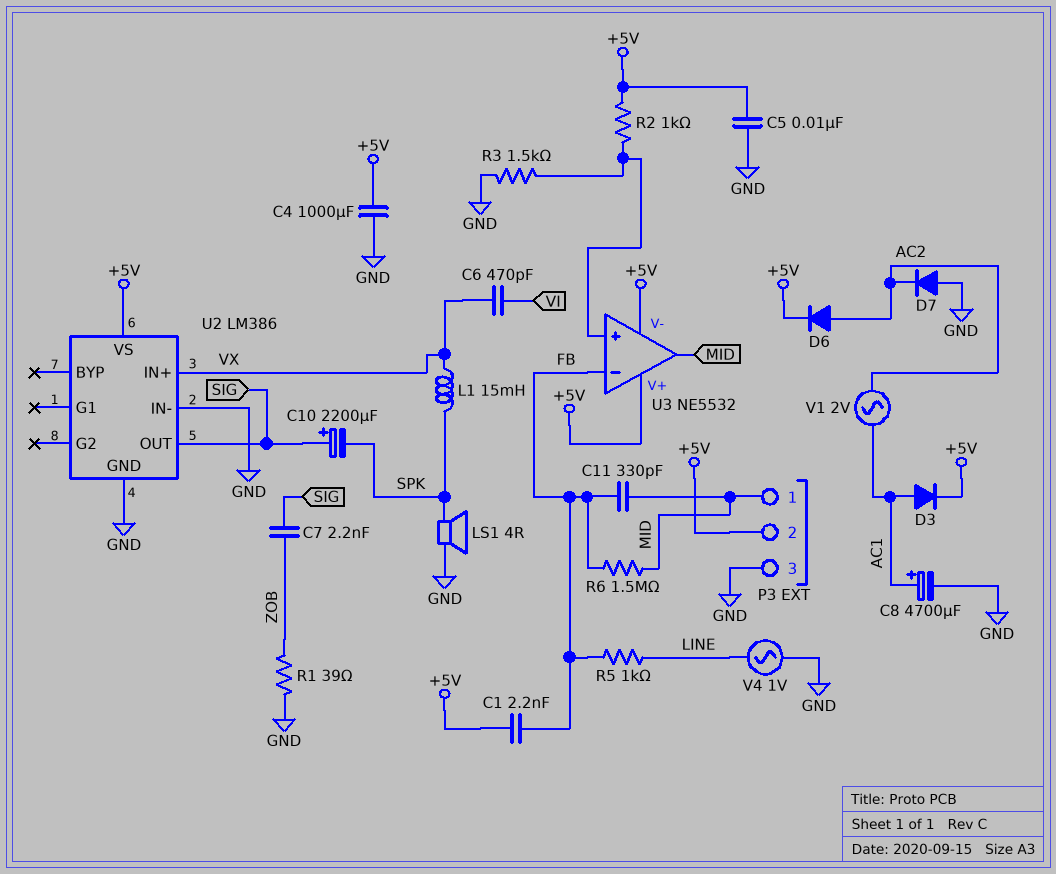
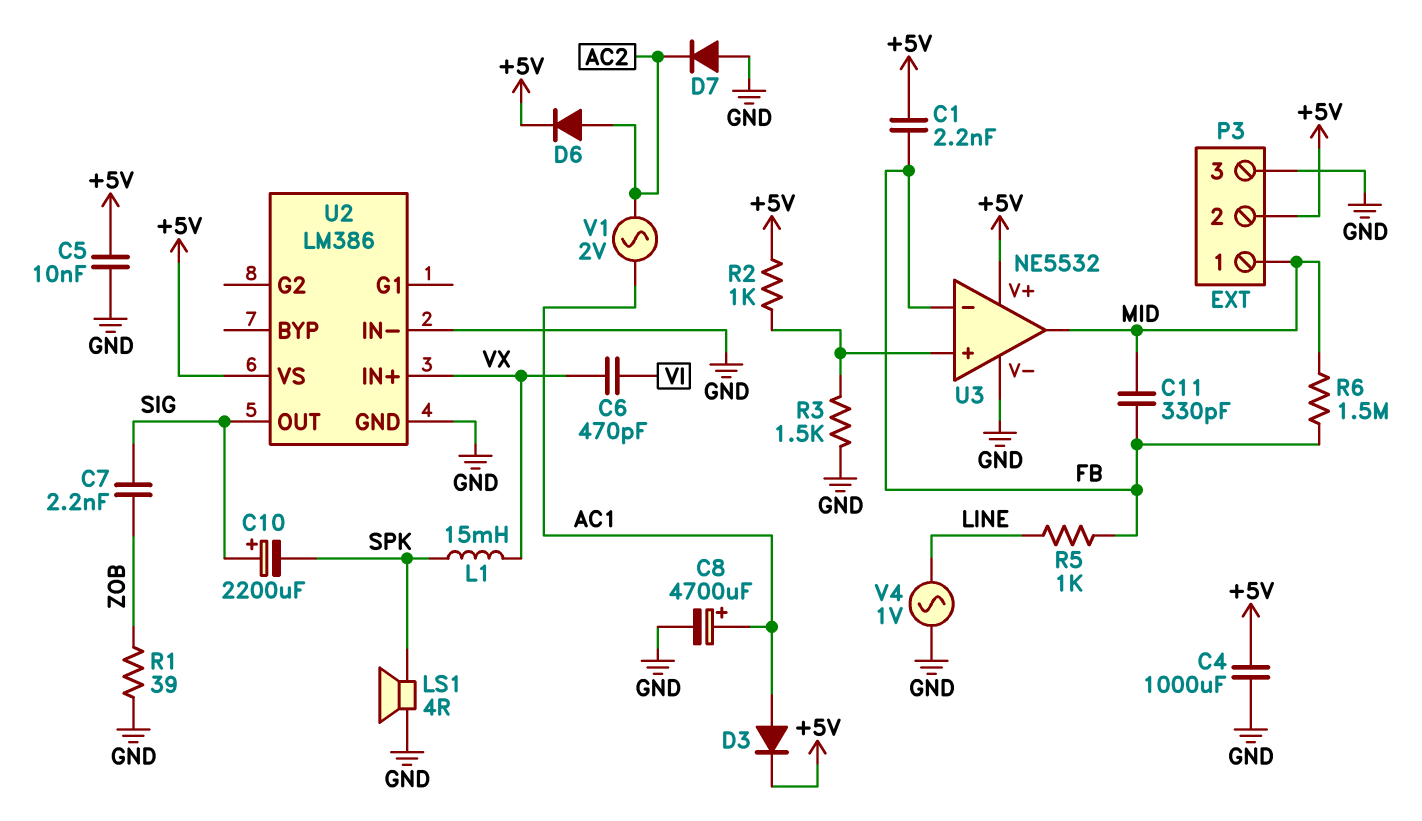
U3 pin V-: +5V -> GND

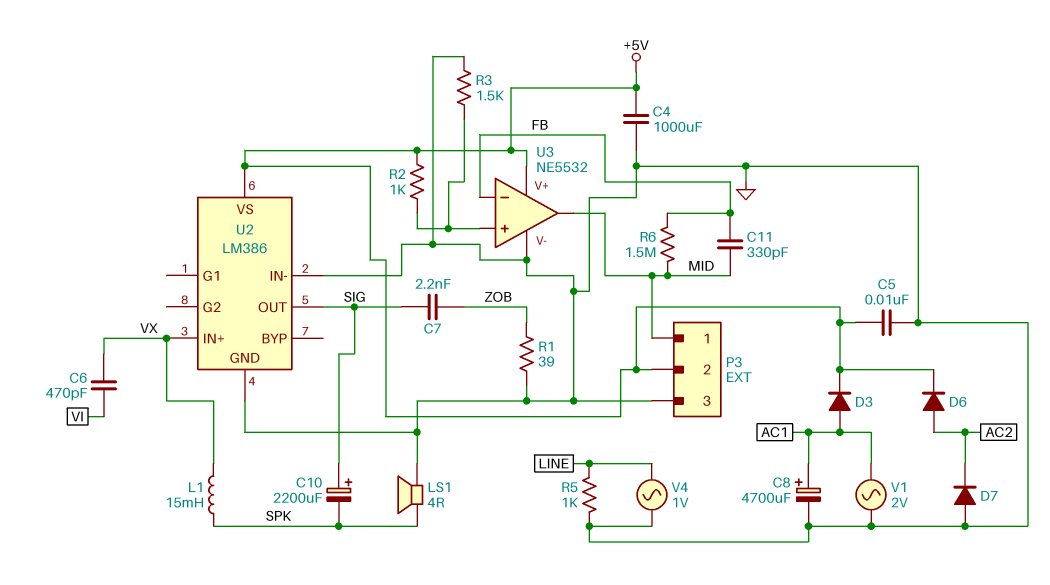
C1: 2.2nF (+5V, FB) -> none
R5: 1k (FB, LINE) -> 1k (GND, LINE)
V1: AC 2V (AC1, AC2) -> AC 2V (AC1, GND)

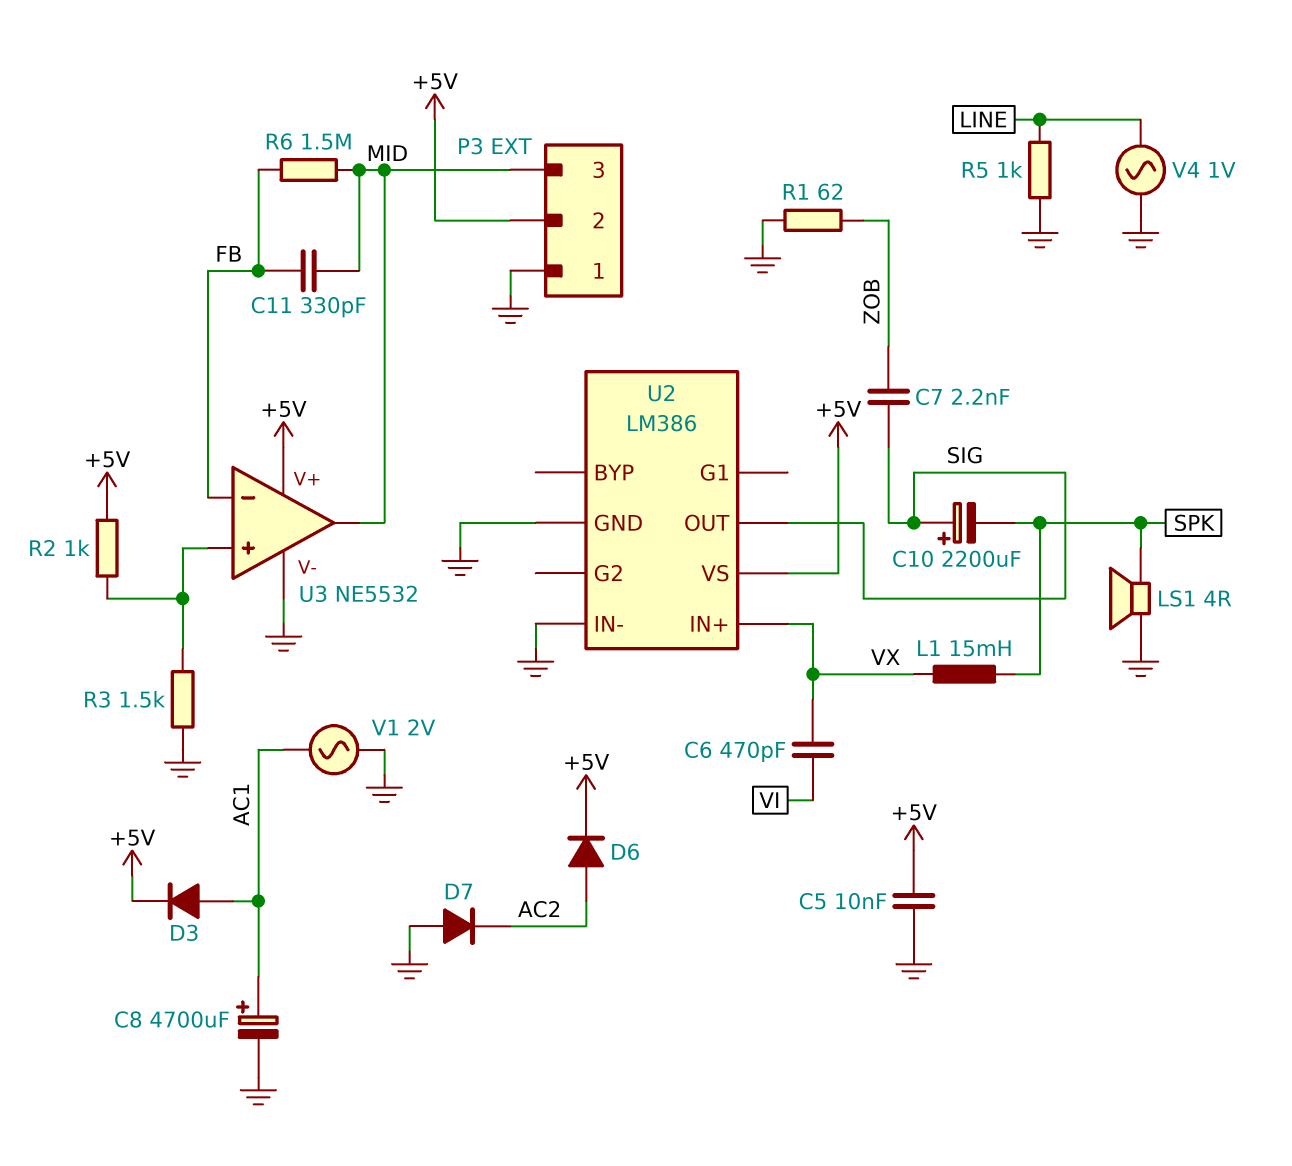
C4: 1000uF (+5V, GND) -> none
P3 pin 1: MID -> GND
P3 pin 3: GND -> MID
R1: 39 (GND, ZOB) -> 62 (GND, ZOB)

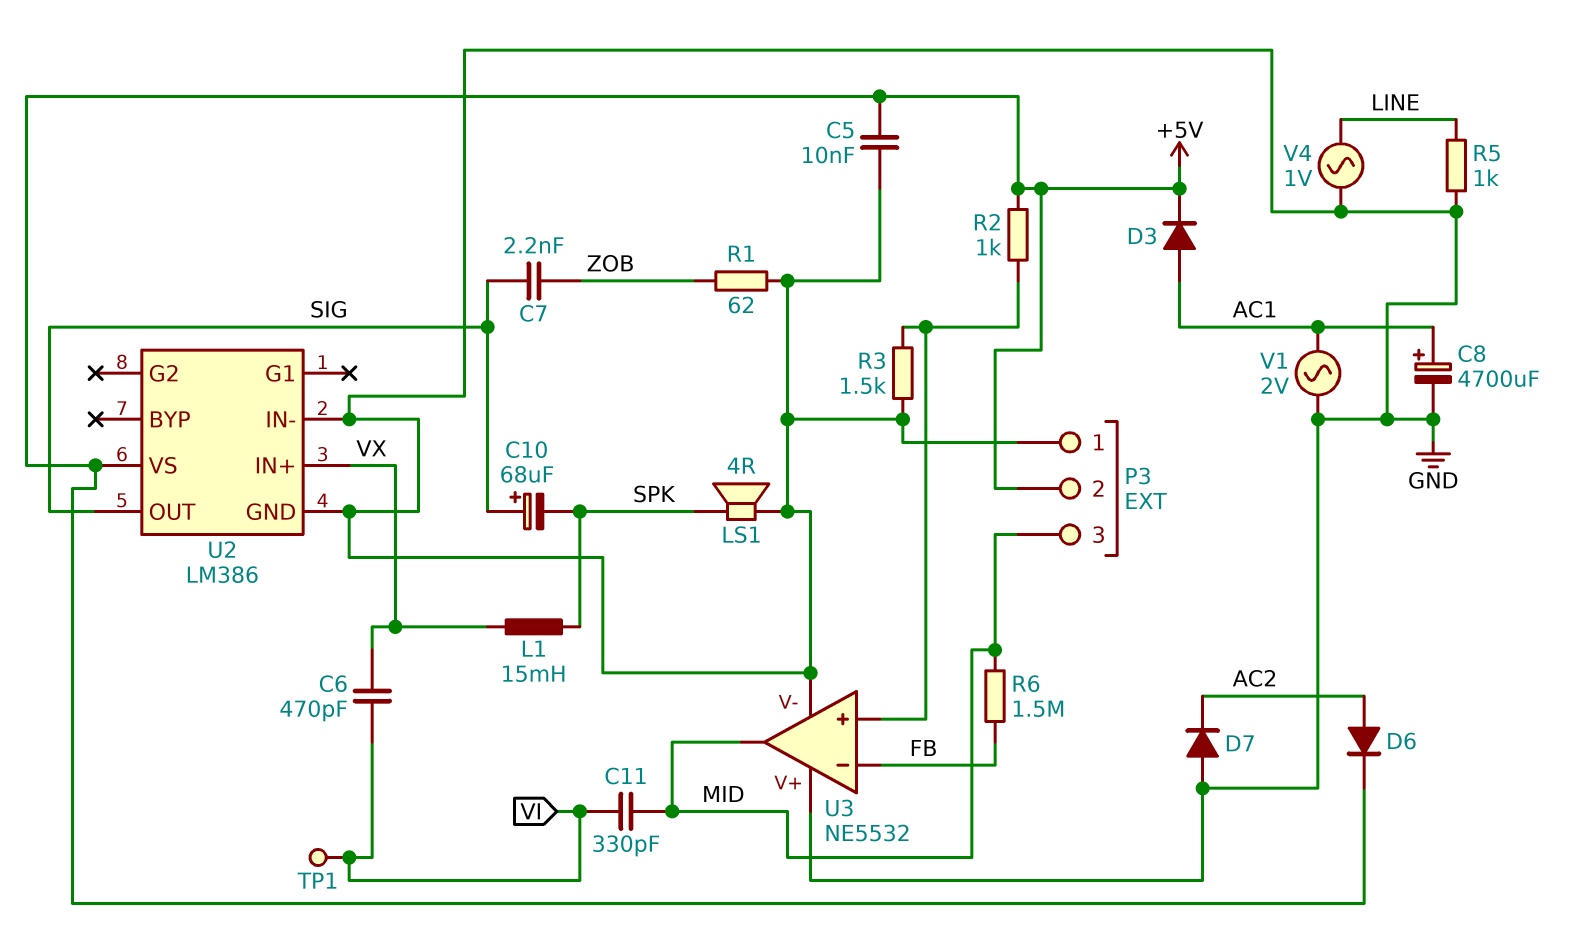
C10: 2200uF (plus SIG, minus SPK) -> 68uF (plus SIG, minus SPK)
C11: 330pF (FB, MID) -> 330pF (MID, VI)
TP1: none -> test point (VI)
U3 pin V+: +5V -> GND

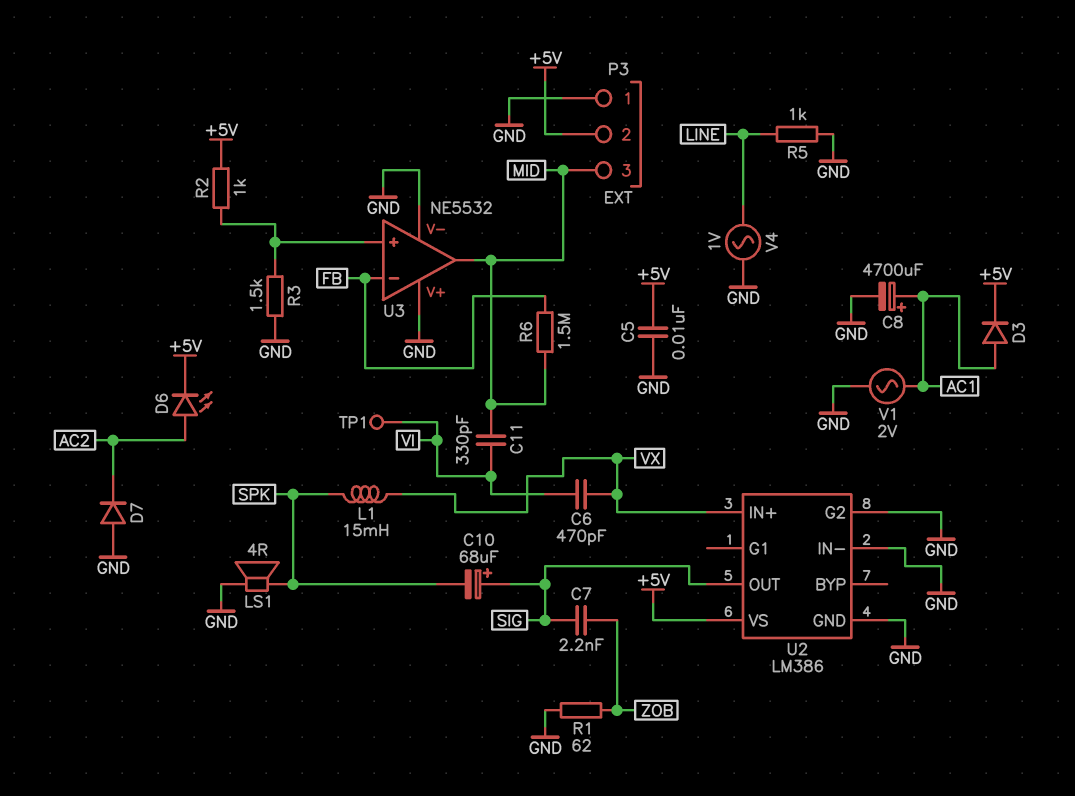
D6: diode (A AC2, K +5V) -> LED (A AC2, K +5V)
U2 pin G2: none -> GND

